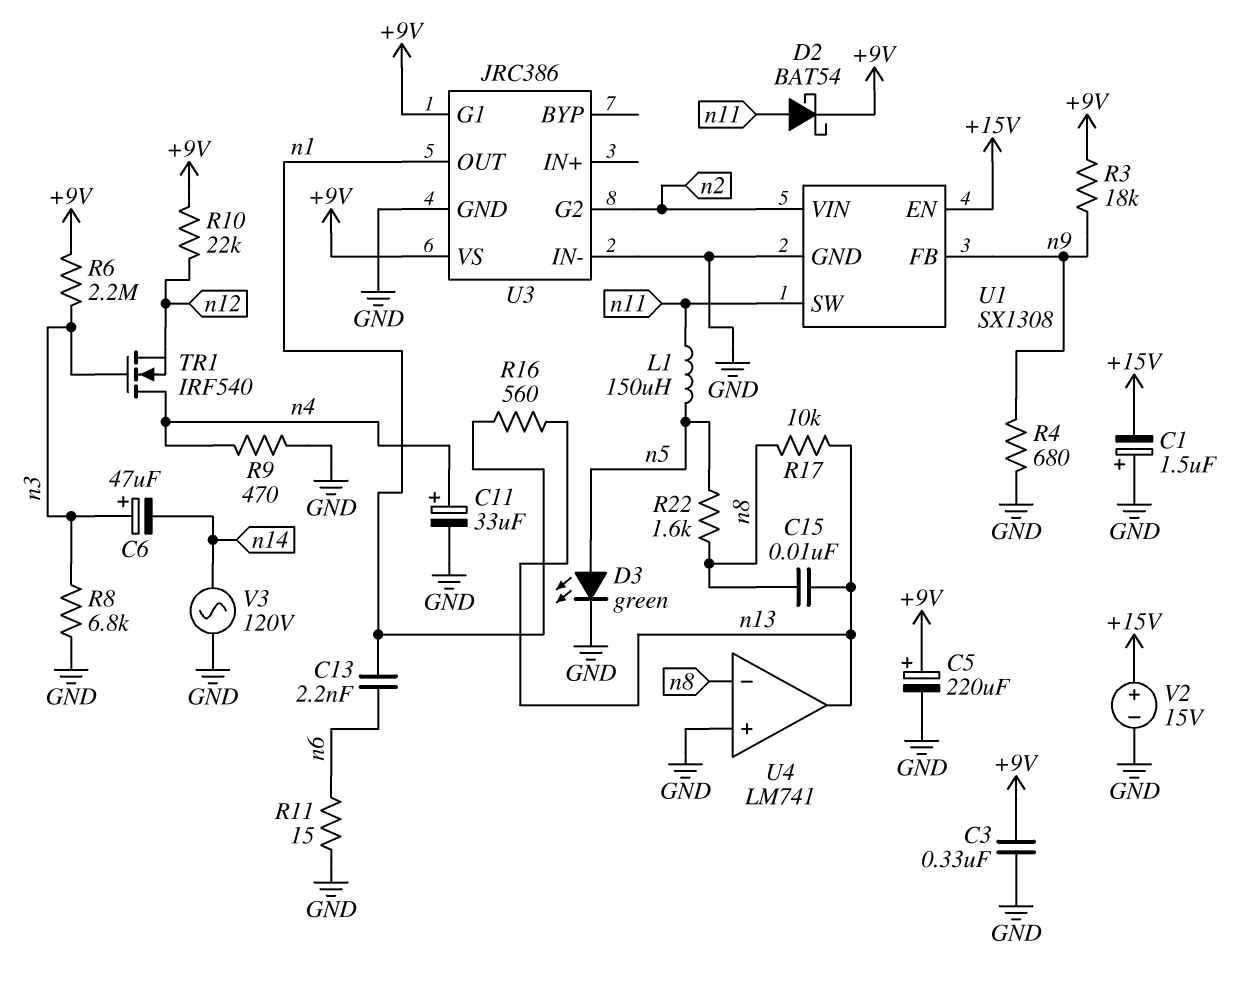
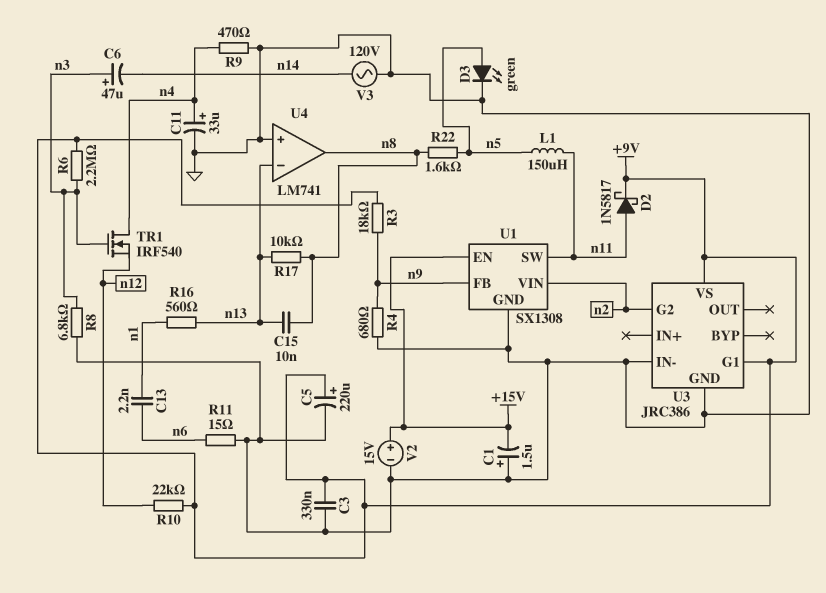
D2: schottky BAT54 (A n11, K +9V) -> schottky 1N5817 (A n11, K +9V)
U3 pin OUT: n1 -> none
U4 pin in-: n8 -> n13
U4 pin out: n13 -> n8

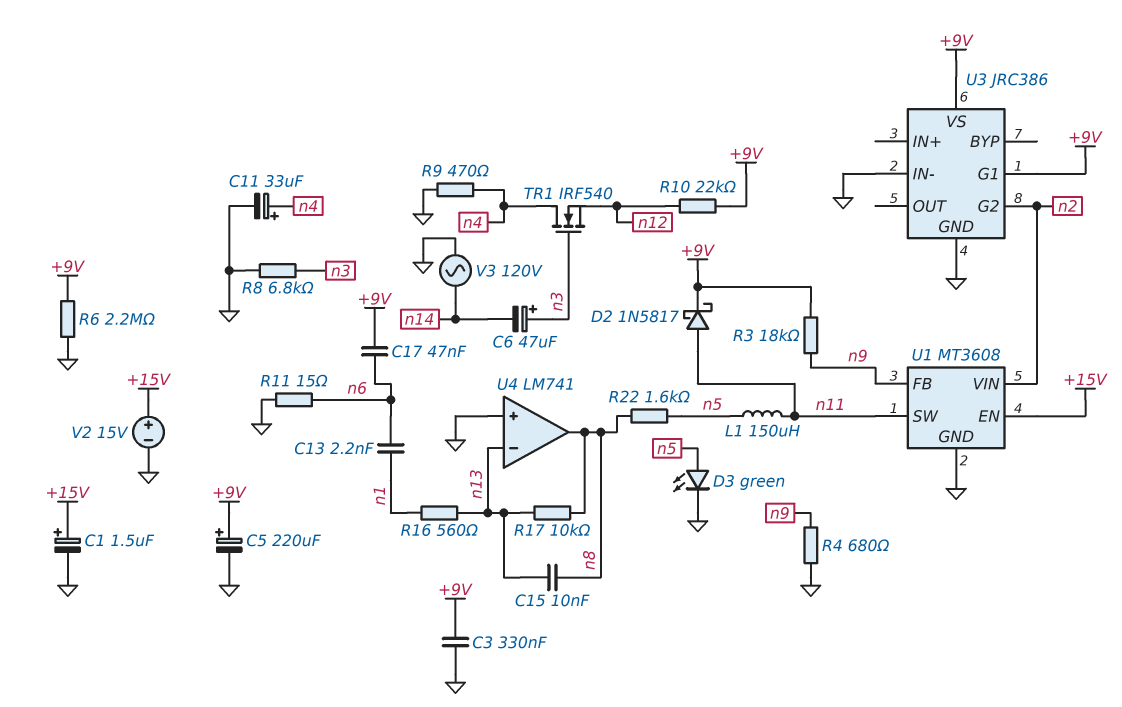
C1: 1.5uF (plus GND, minus +15V) -> 1.5uF (plus +15V, minus GND)
C17: none -> 47nF (+9V, n6)
R6: 2.2M (+9V, n3) -> 2.2M (+9V, GND)
U1: SX1308 -> MT3608

